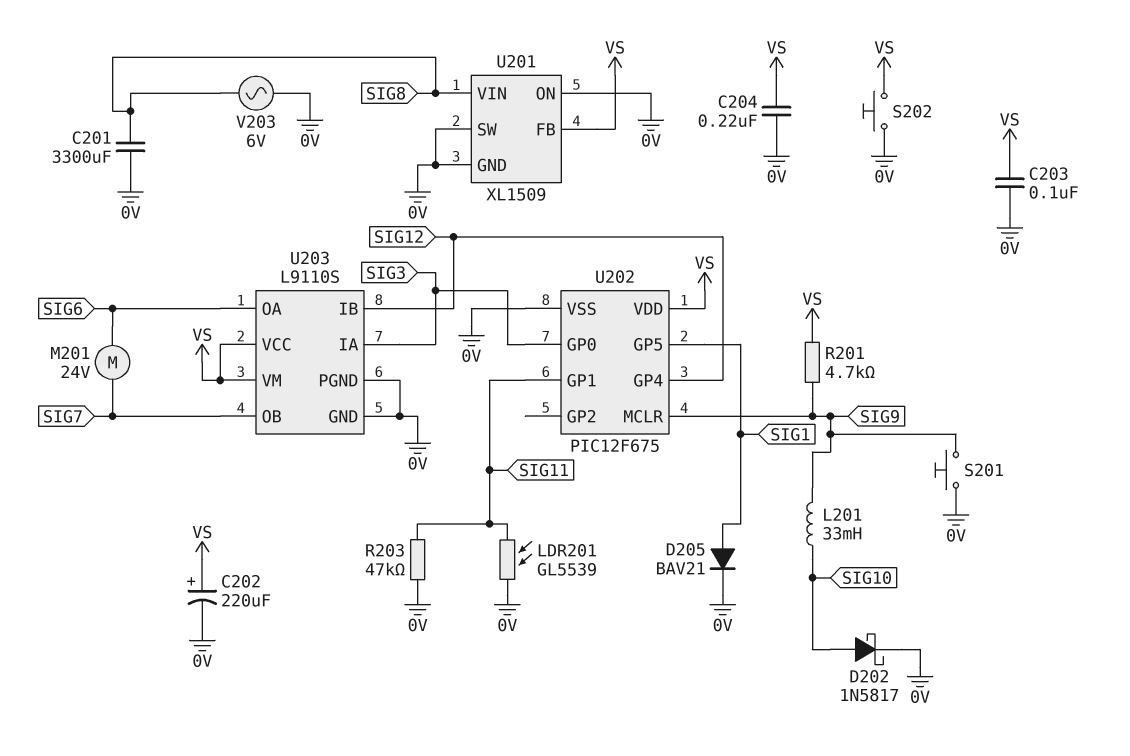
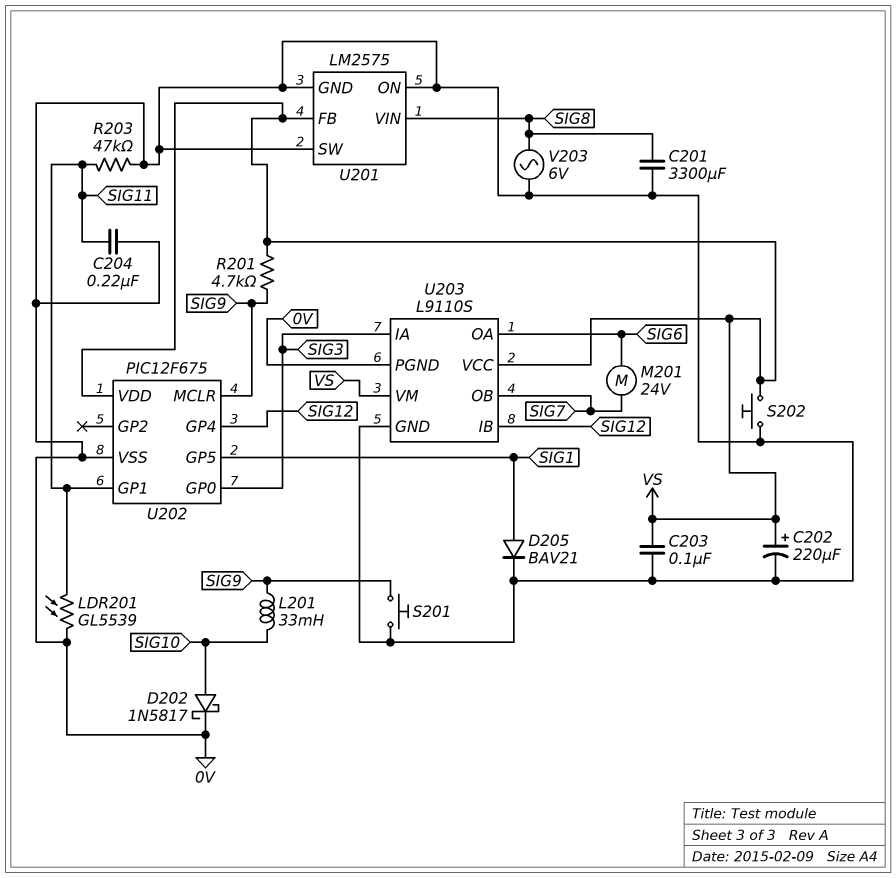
C204: 220nF (0V, VS) -> 220nF (0V, SIG11)
U201: XL1509 -> LM2575

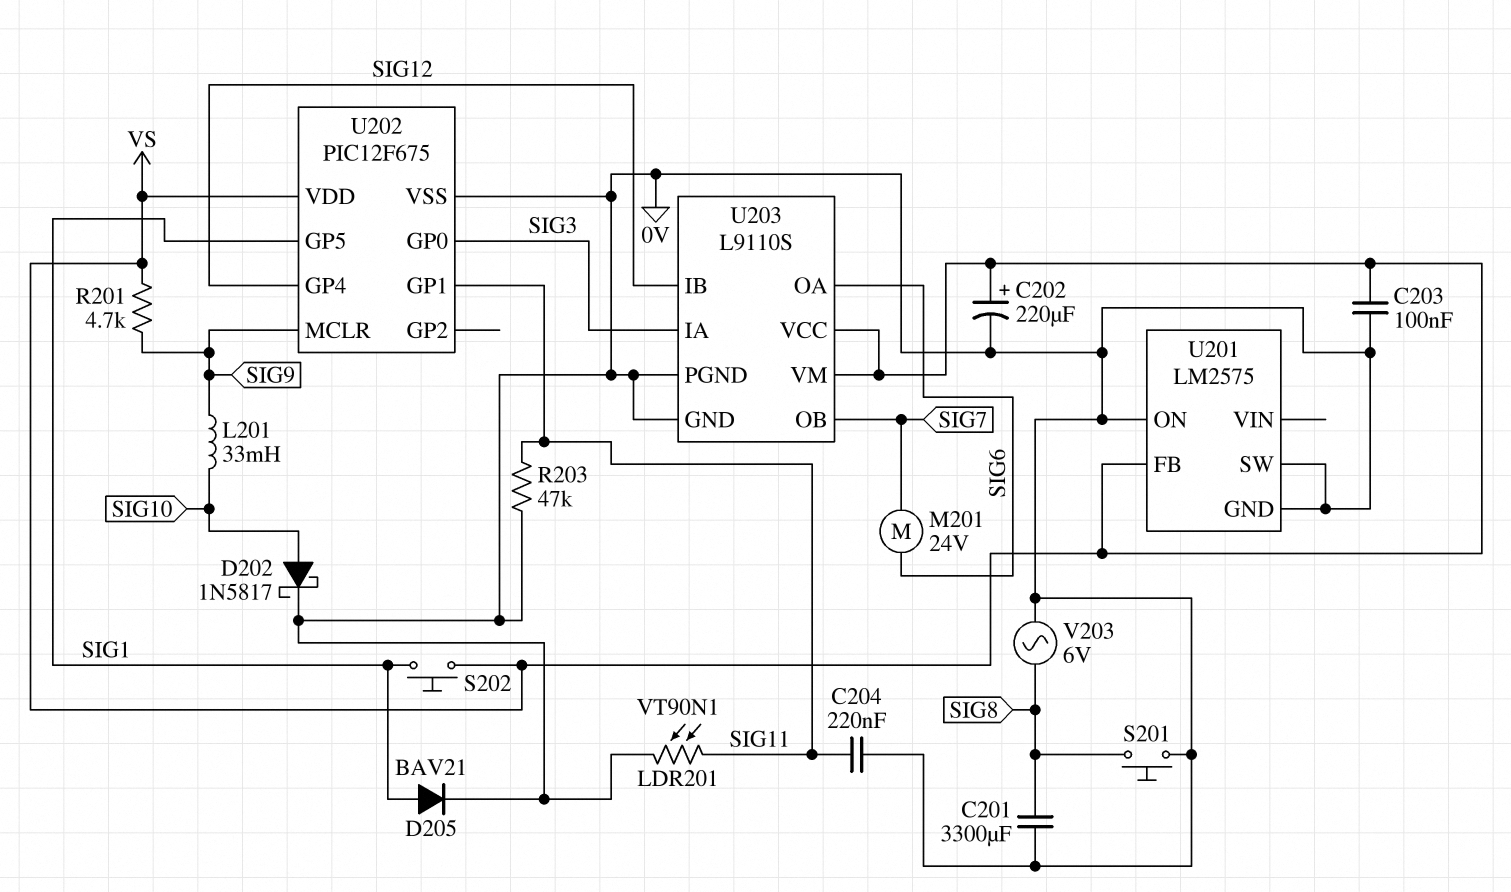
LDR201: GL5539 (0V, SIG11) -> VT90N1 (0V, SIG11)
S201: button (0V, SIG9) -> button (0V, SIG8)
S202: button (0V, VS) -> button (SIG1, VS)
U201 pin VIN: SIG8 -> none

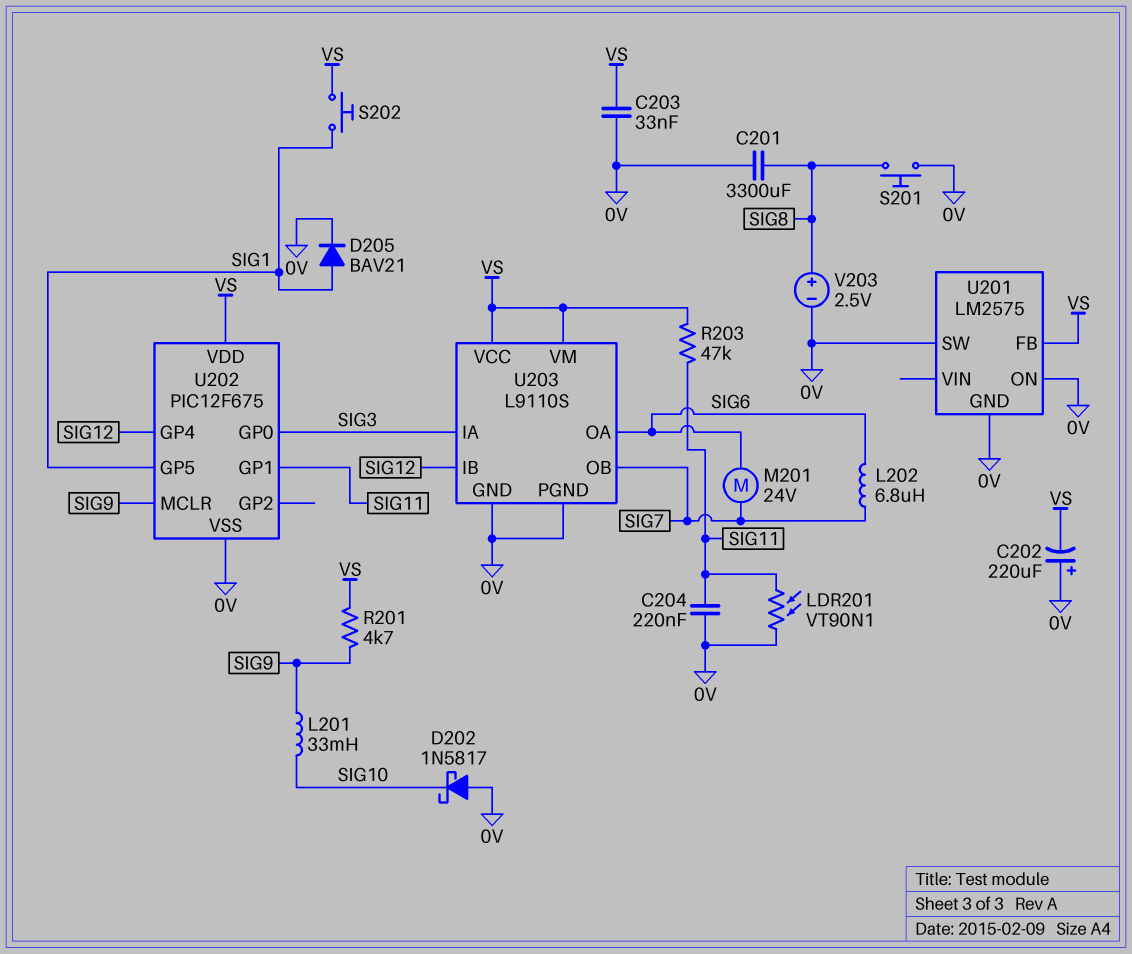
C202: 220uF (plus VS, minus 0V) -> 220uF (plus 0V, minus VS)
C203: 100nF (0V, VS) -> 33nF (0V, VS)
D202: schottky 1N5817 (A SIG10, K 0V) -> schottky 1N5817 (A 0V, K SIG10)
L202: none -> 6.8uH (SIG6, SIG7)
R203: 47k (0V, SIG11) -> 47k (SIG11, VS)
V203: AC 6V (0V, SIG8) -> 2.5V (plus SIG8, minus 0V)

